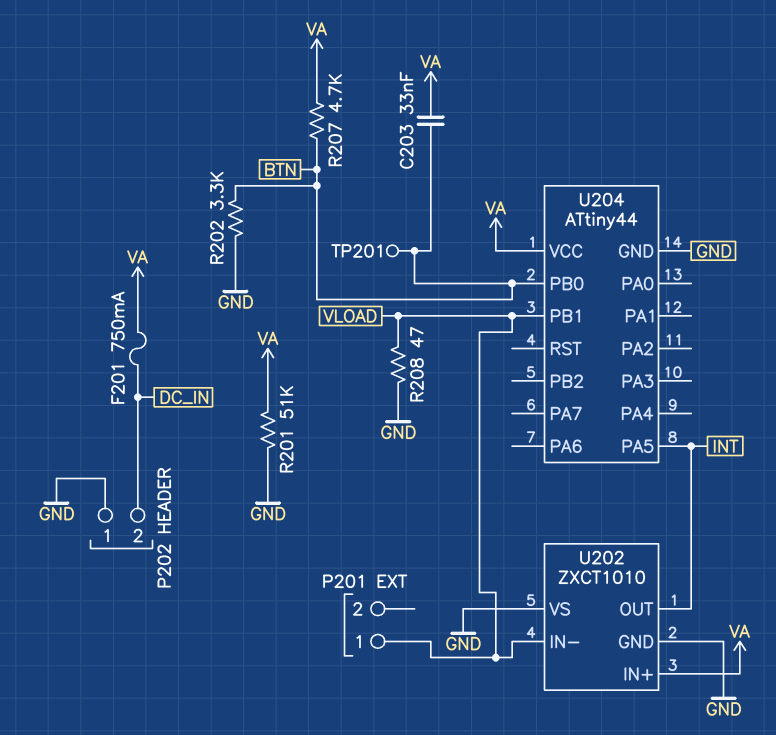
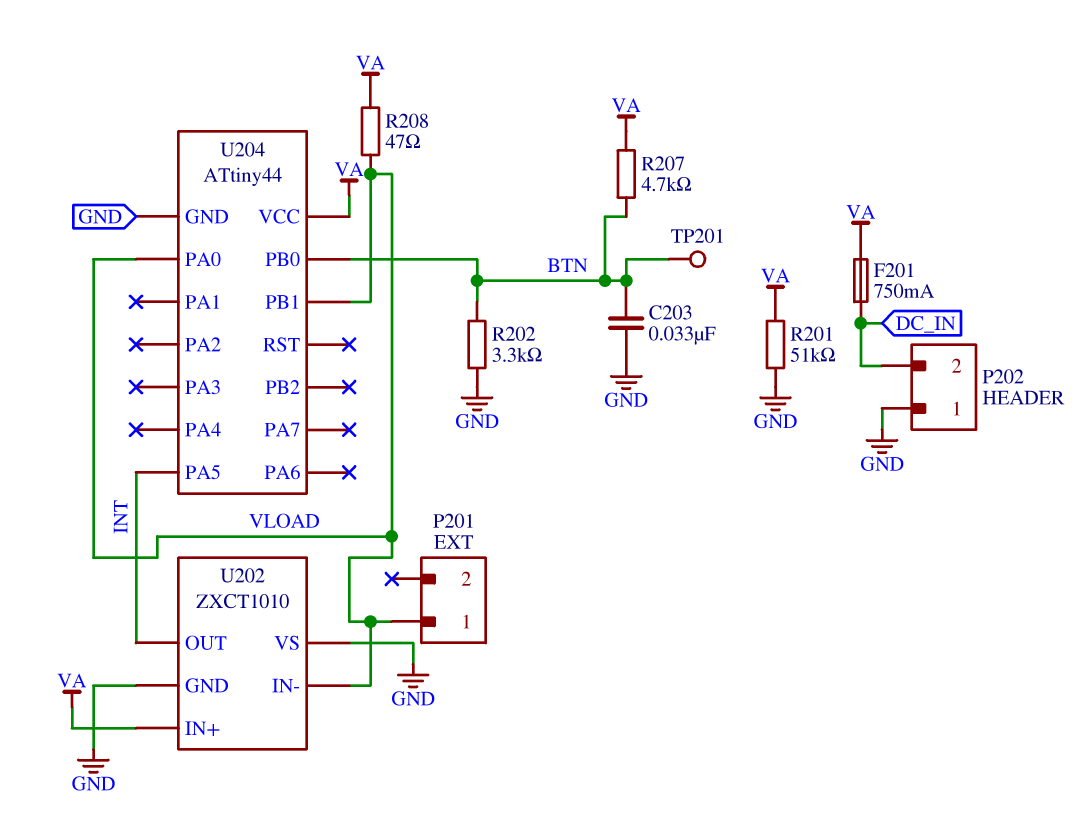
C203: 33nF (BTN, VA) -> 33nF (BTN, GND)
R208: 47 (GND, VLOAD) -> 47 (VA, VLOAD)
U204 pin PA0: none -> VLOAD

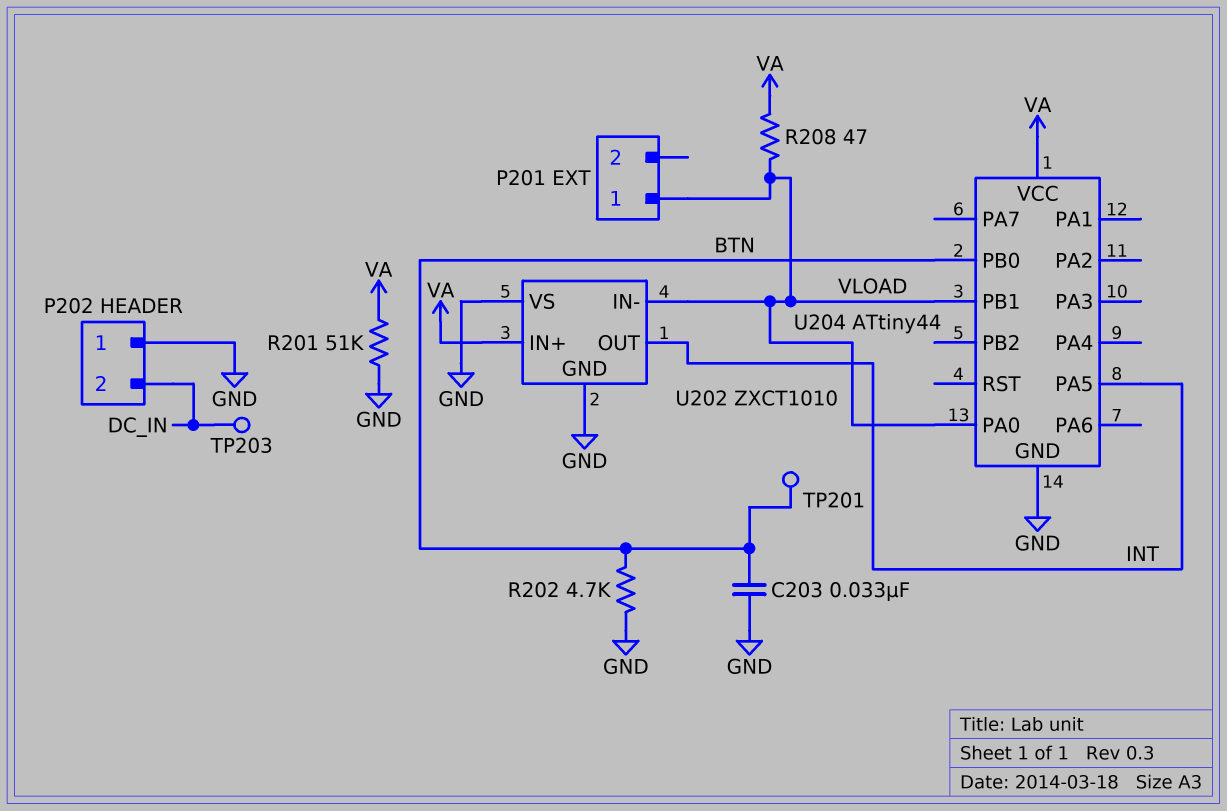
F201: 750mA (DC_IN, VA) -> none
R202: 3.3k (BTN, GND) -> 4.7k (BTN, GND)
R207: 4.7k (BTN, VA) -> none
TP203: none -> test point (DC_IN)

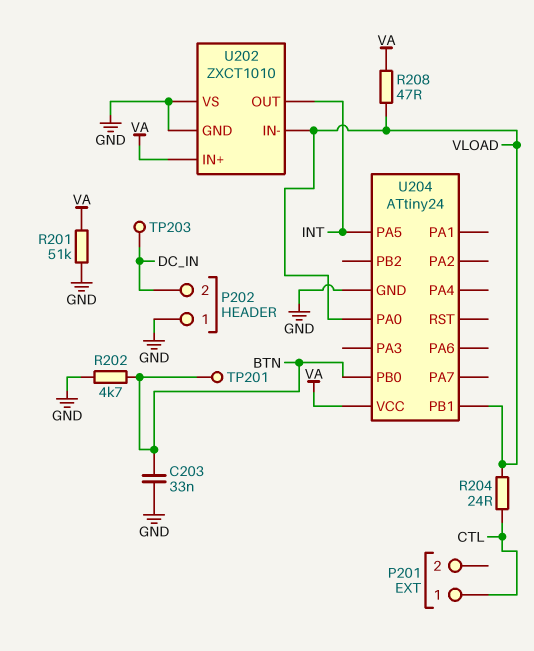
P201 pin 1: VLOAD -> CTL
R204: none -> 24 (CTL, VLOAD)
U204: ATtiny44 -> ATtiny24

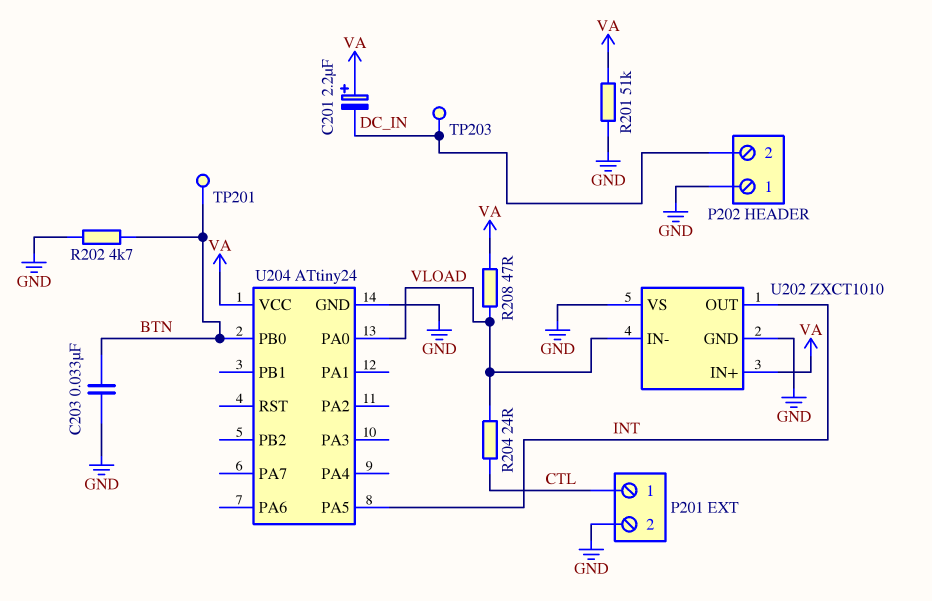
C201: none -> 2.2uF (plus VA, minus DC_IN)
P201 pin 2: none -> GND
U204 pin PB1: VLOAD -> none

